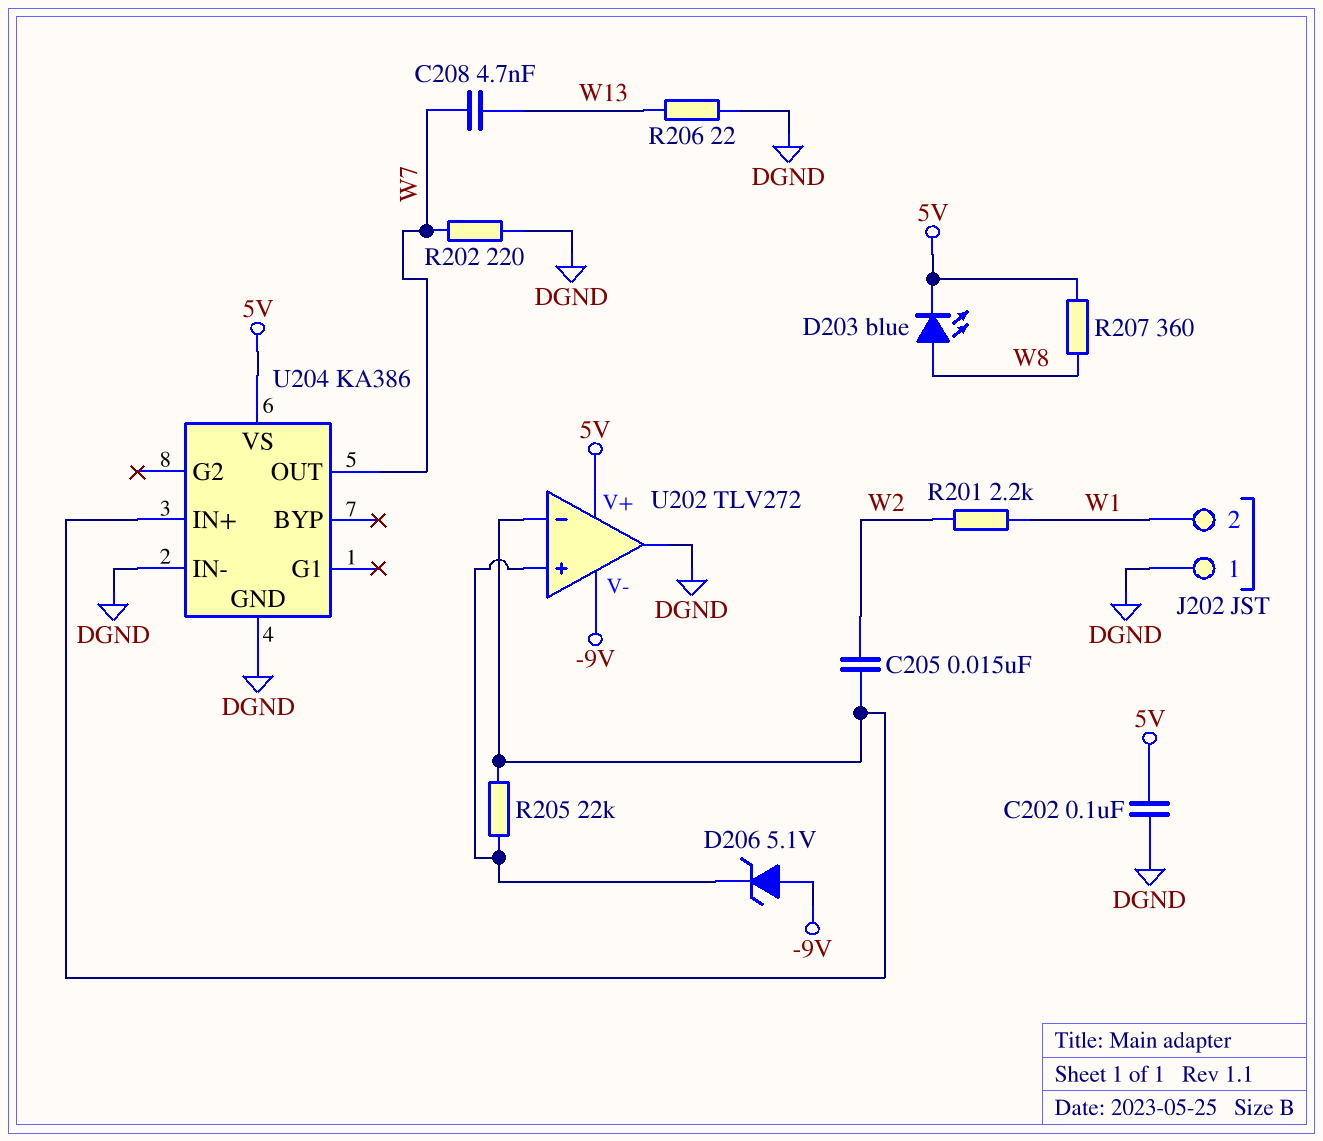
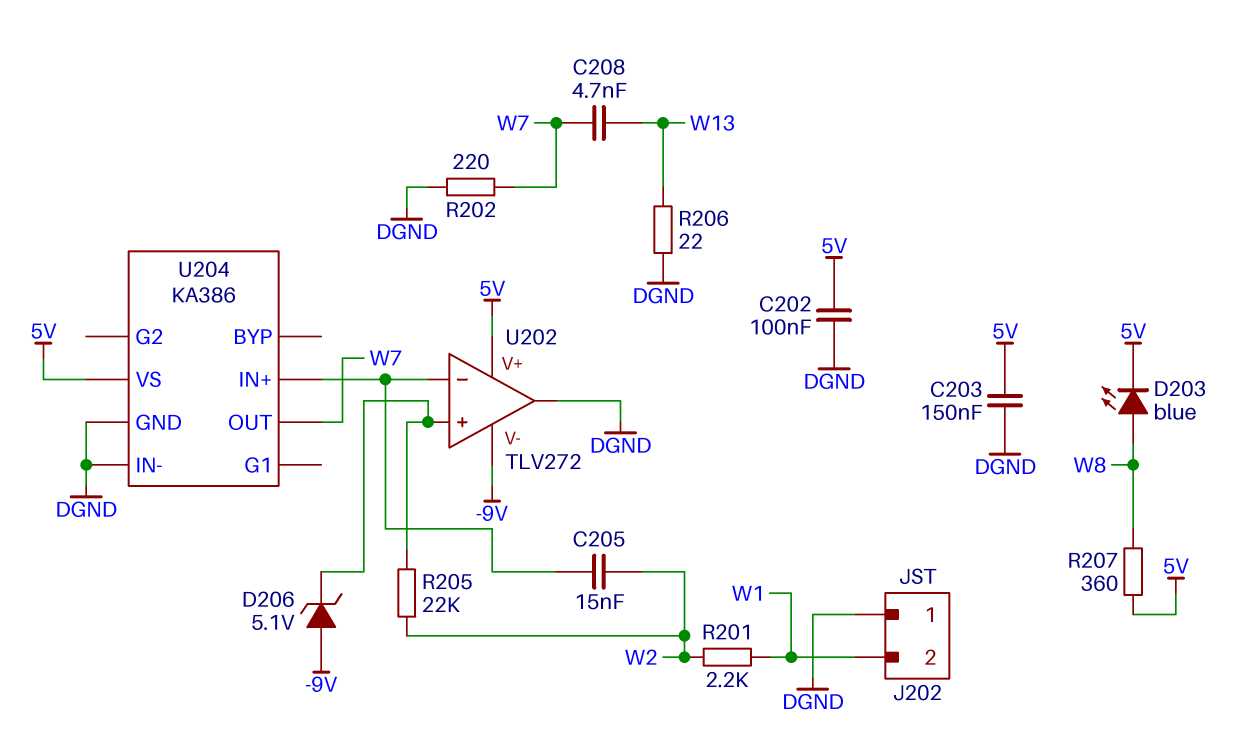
C203: none -> 150nF (5V, DGND)
R205: 22k (U202/in+, U202/in-) -> 22k (U202/in+, W2)

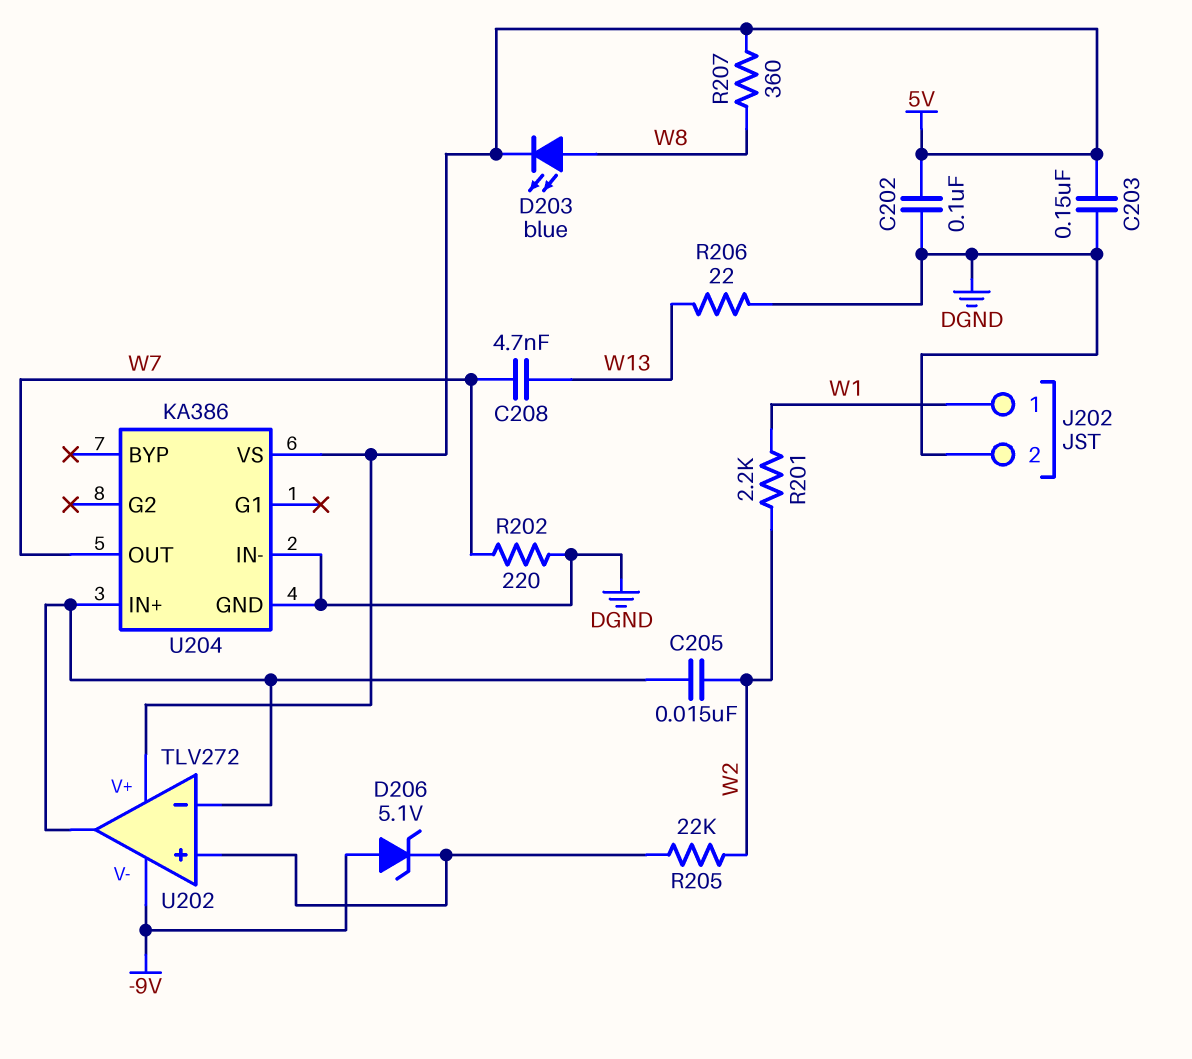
J202 pin 1: DGND -> W1
J202 pin 2: W1 -> DGND
U202 pin out: DGND -> U202/in-

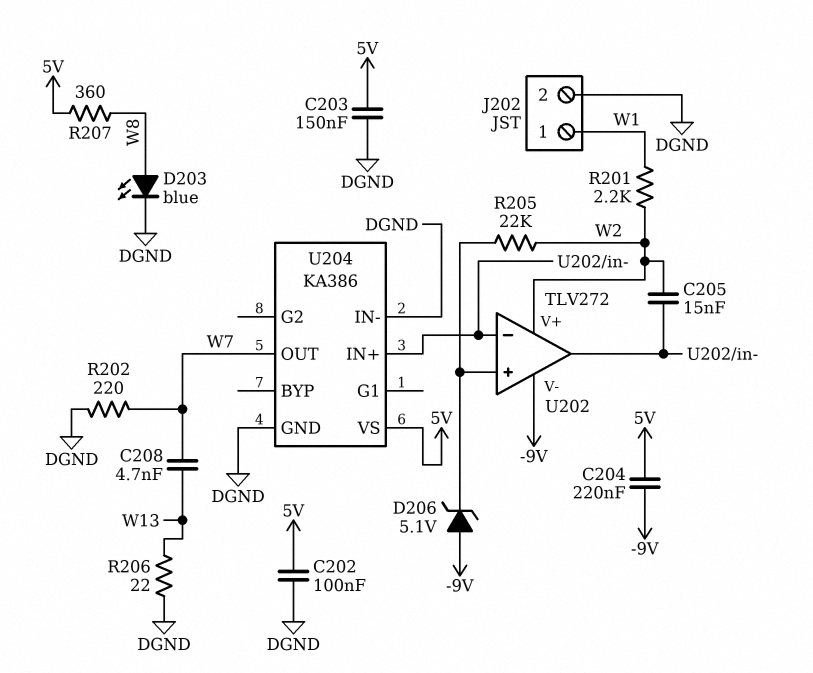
C204: none -> 220nF (-9V, 5V)
D203: LED blue (A W8, K 5V) -> LED blue (A W8, K DGND)
U202 pin V+: 5V -> W2

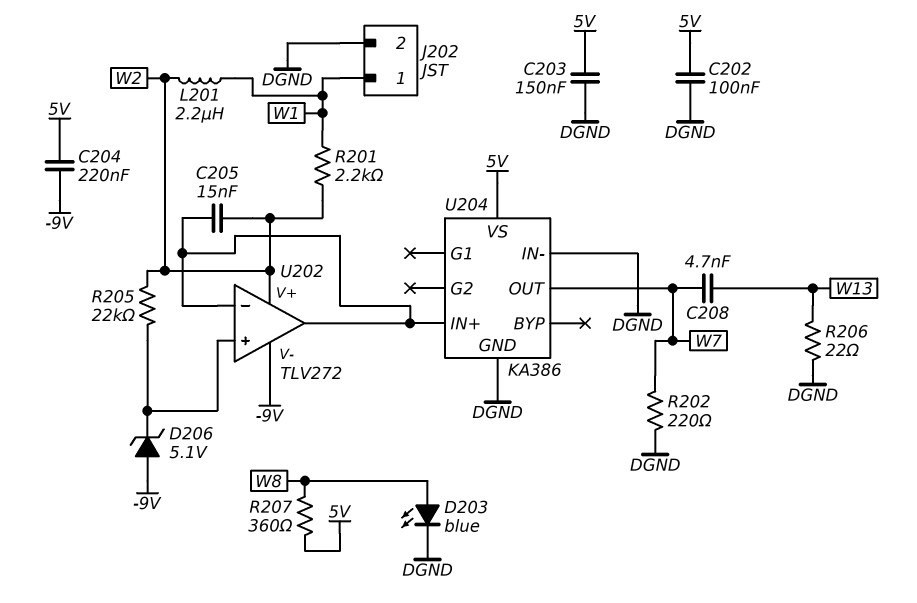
L201: none -> 2.2uH (W1, W2)

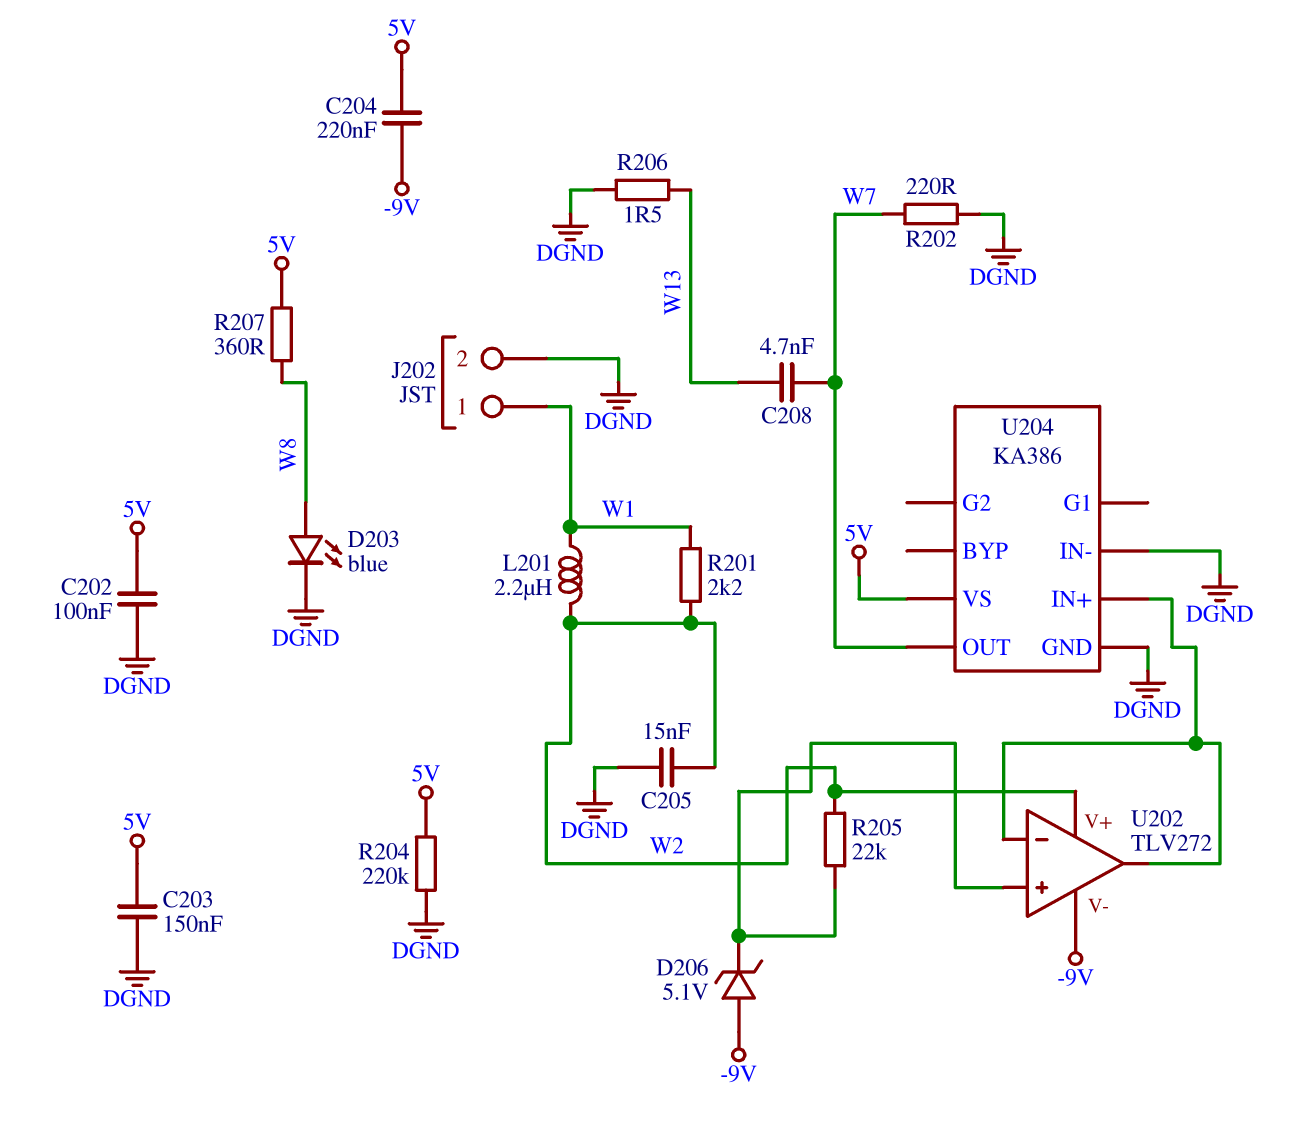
C205: 15nF (U202/in-, W2) -> 15nF (DGND, W2)
R204: none -> 220k (5V, DGND)
R206: 22 (DGND, W13) -> 1.5 (DGND, W13)

